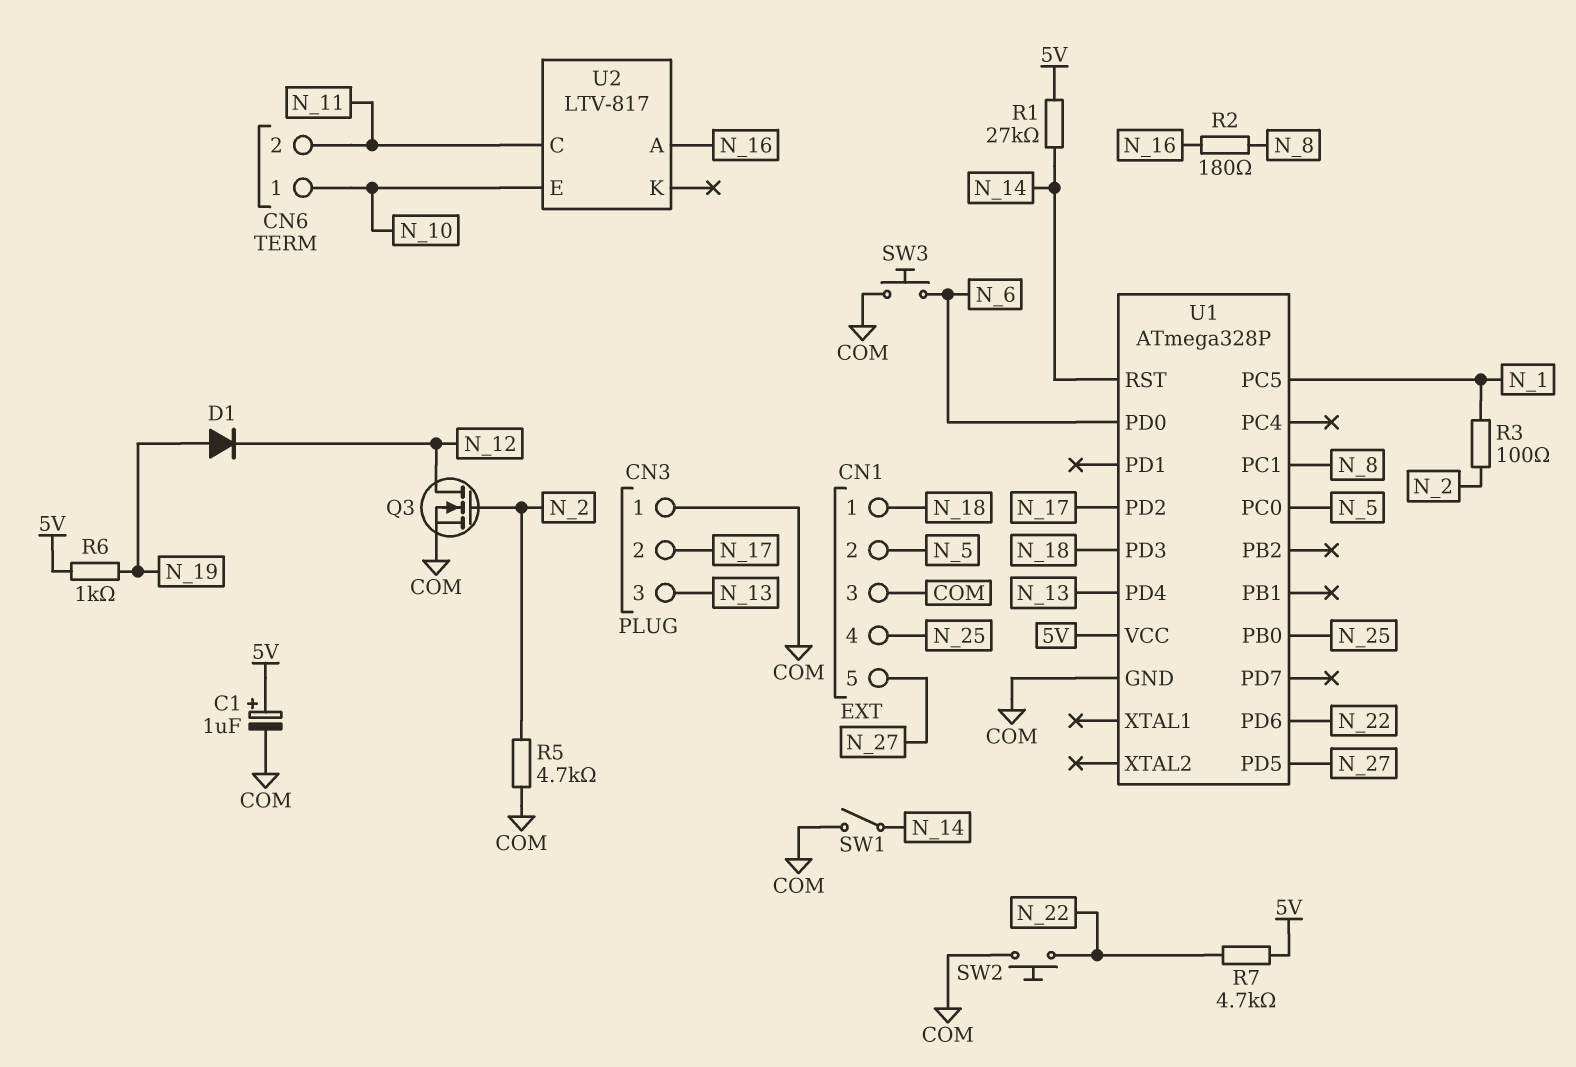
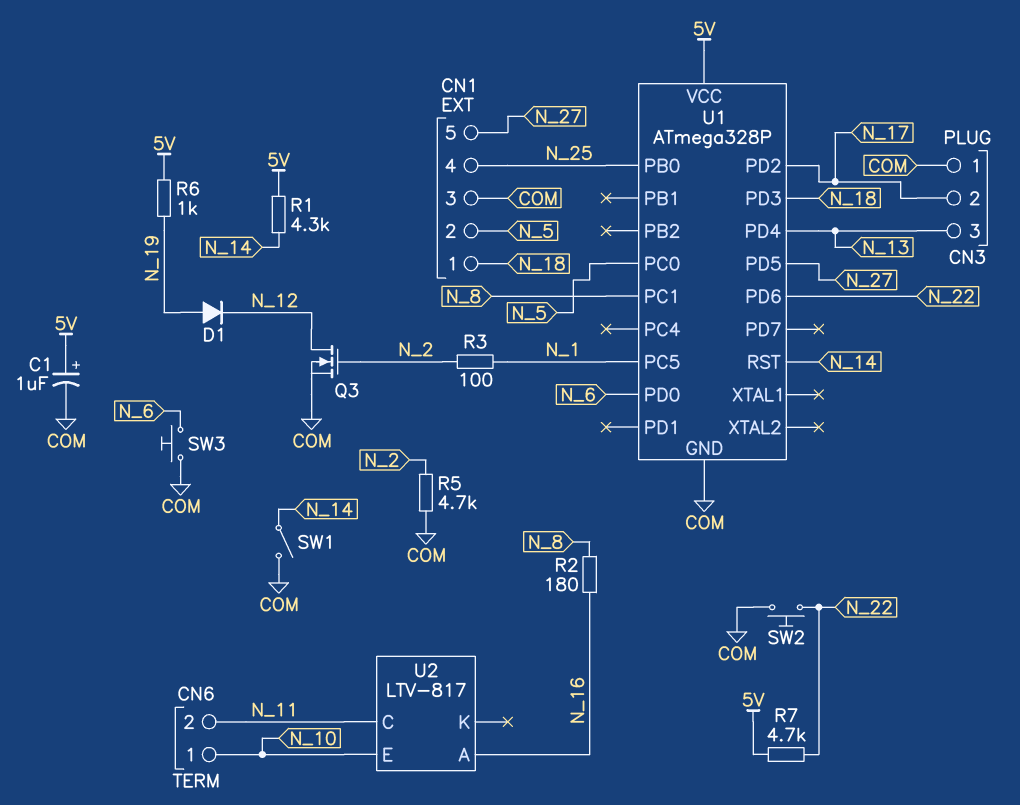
R1: 27k (5V, N_14) -> 4.3k (5V, N_14)

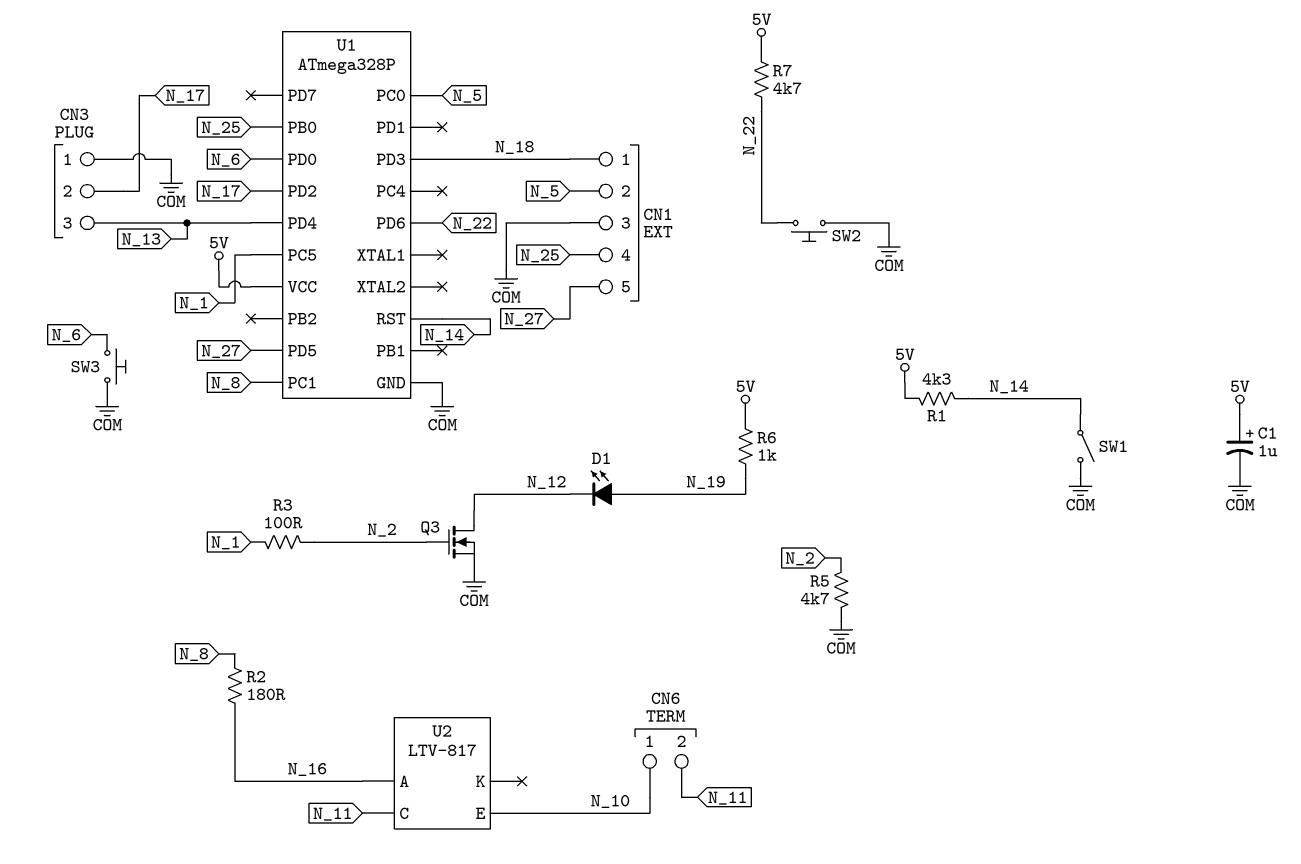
D1: diode (A N_19, K N_12) -> LED (A N_19, K N_12)

